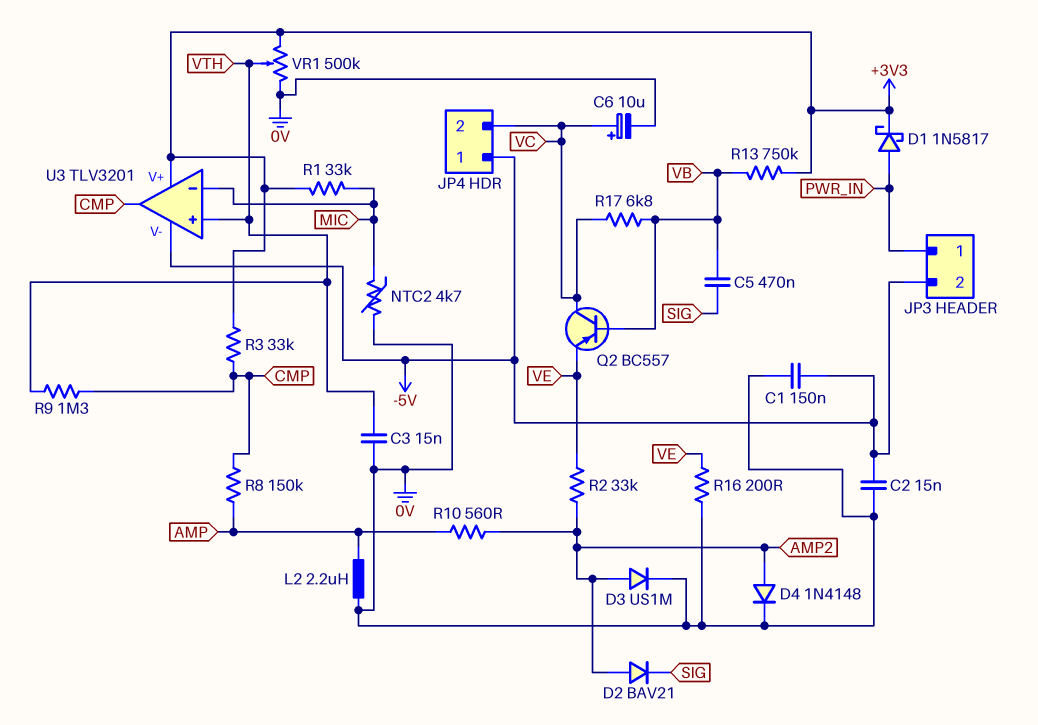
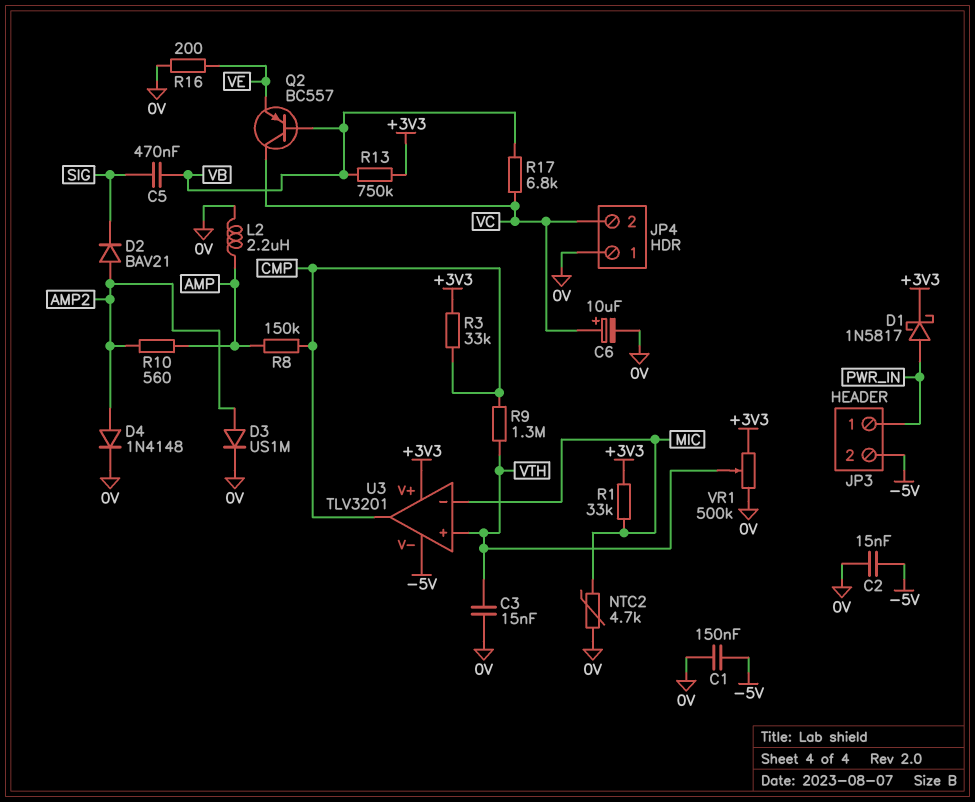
JP4 pin 1: -5V -> 0V
R2: 33k (AMP2, VE) -> none

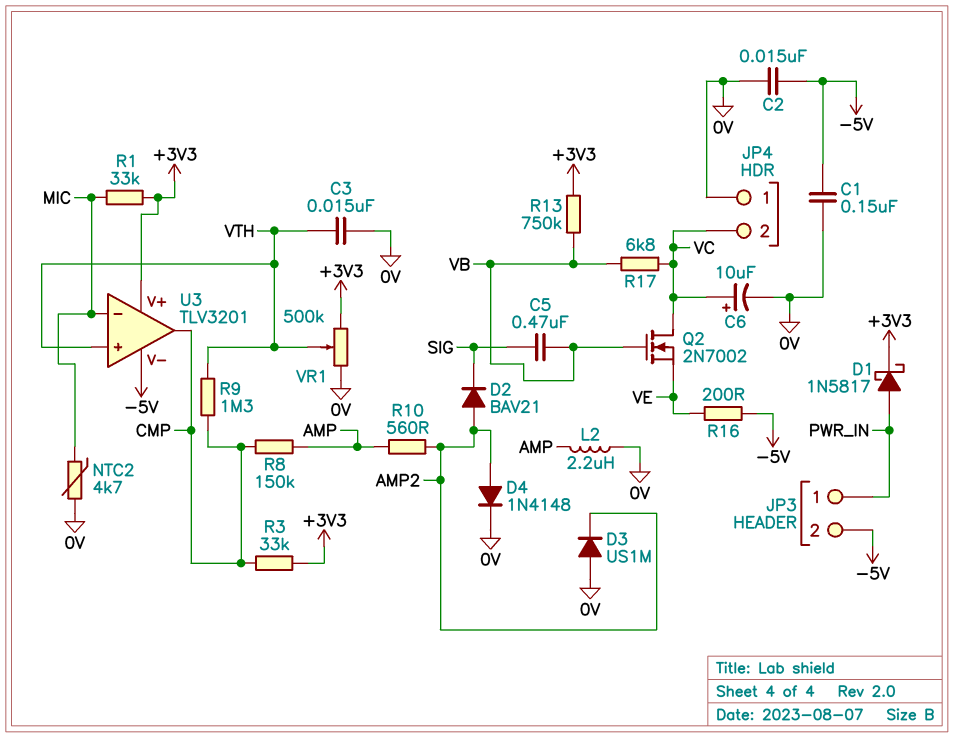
D3: diode US1M (A AMP2, K 0V) -> diode US1M (A 0V, K AMP2)
Q2: PNP BC557 (B VB, C VC, E VE) -> NMOS 2N7002 (G VB, D VC, S VE)
R16: 200 (0V, VE) -> 200 (-5V, VE)

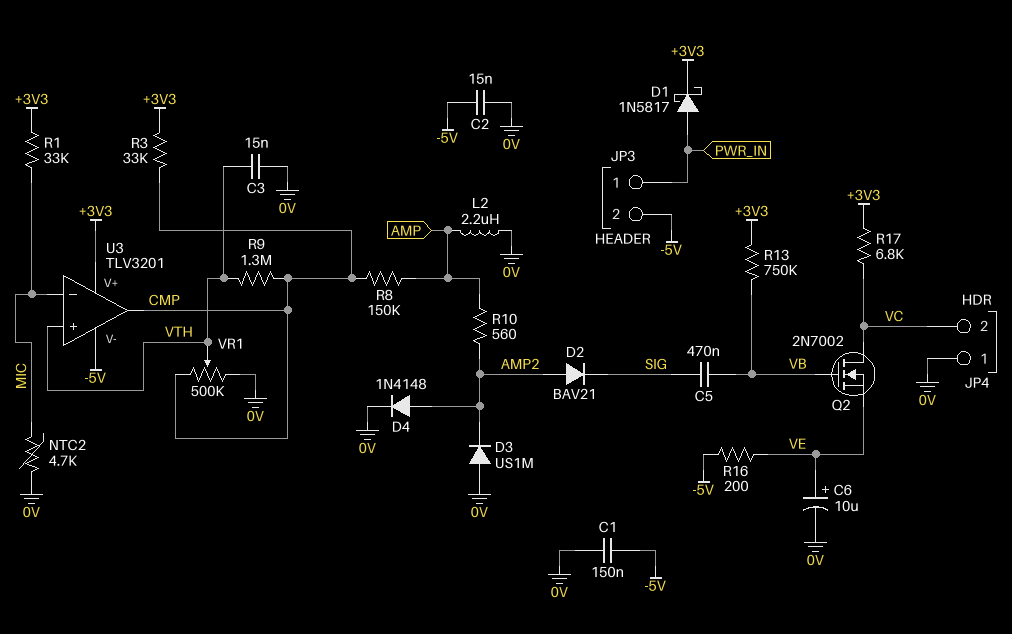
C6: 10uF (plus VC, minus 0V) -> 10uF (plus VE, minus 0V)
R17: 6.8k (VB, VC) -> 6.8k (+3V3, VC)
VR1: 500k (+3V3, 0V, wiper VTH) -> 500k (0V, CMP, wiper VTH)

